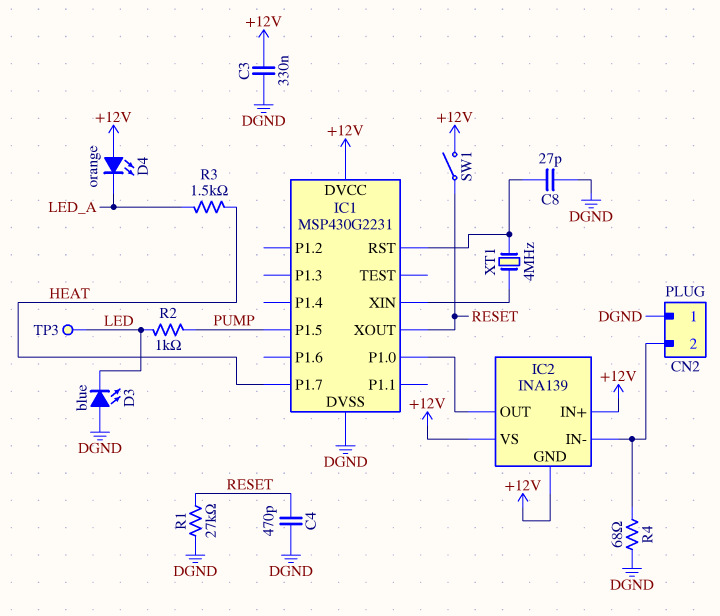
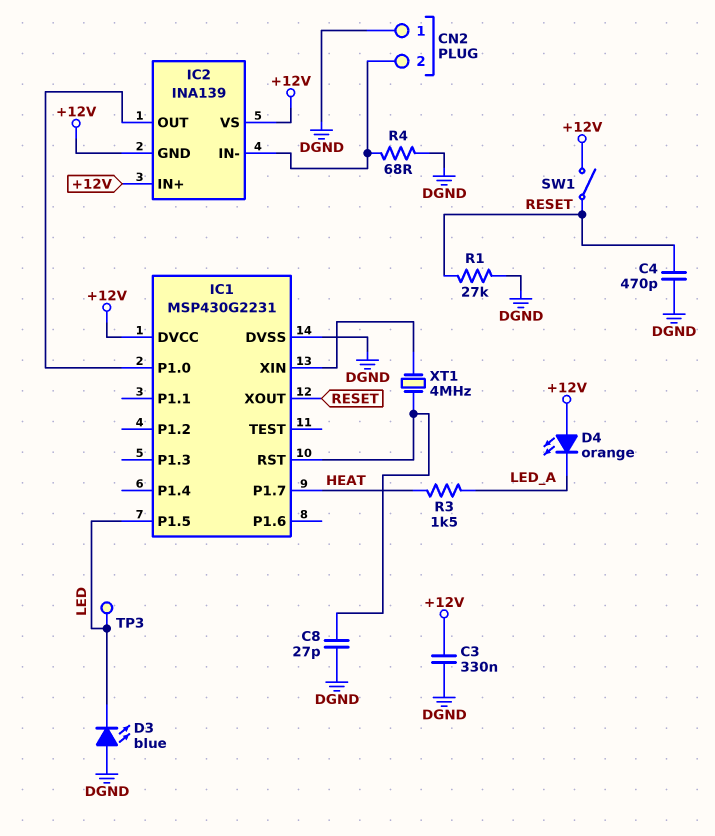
IC1 pin P1.5: PUMP -> LED
R2: 1k (LED, PUMP) -> none

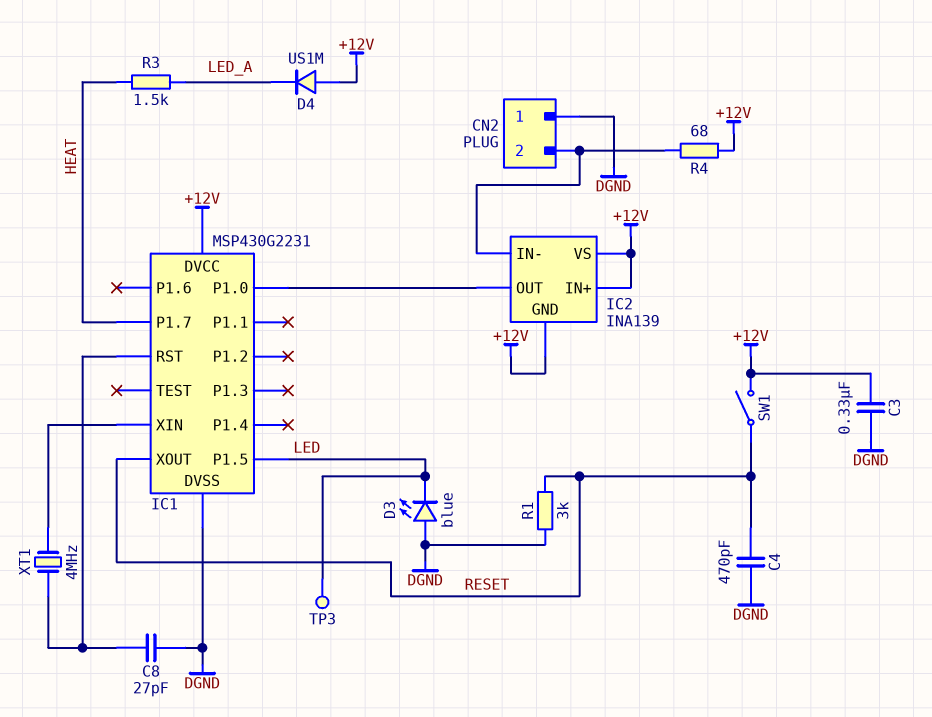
D4: LED orange (A +12V, K LED_A) -> diode US1M (A +12V, K LED_A)
R1: 27k (DGND, RESET) -> 3k (DGND, RESET)
R4: 68 (CN2/2, DGND) -> 68 (+12V, CN2/2)

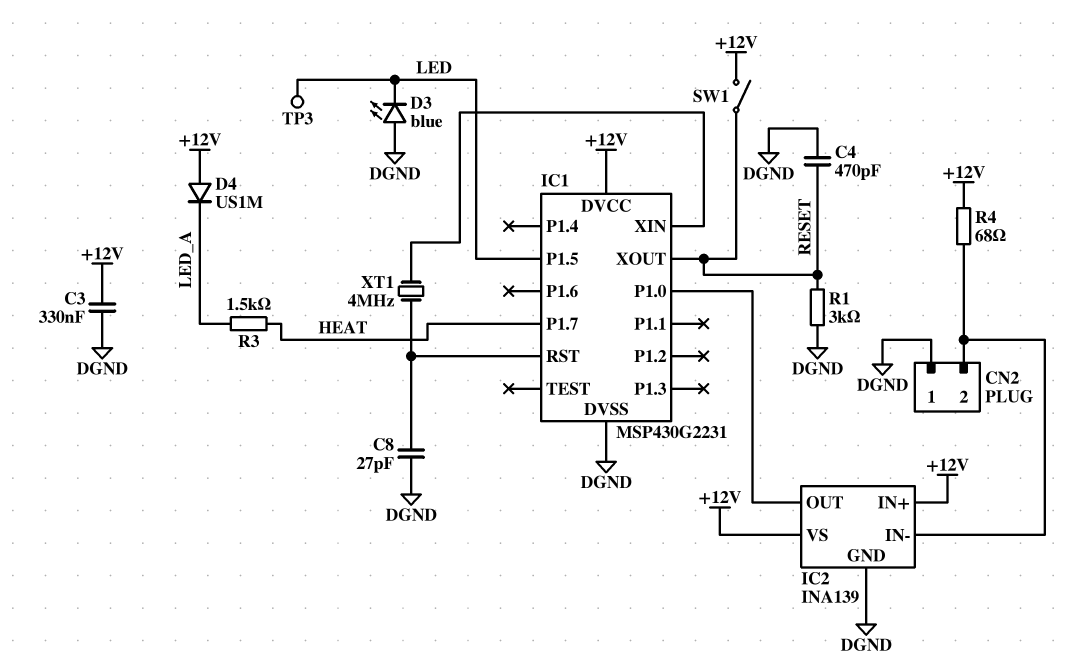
IC2 pin GND: +12V -> DGND

